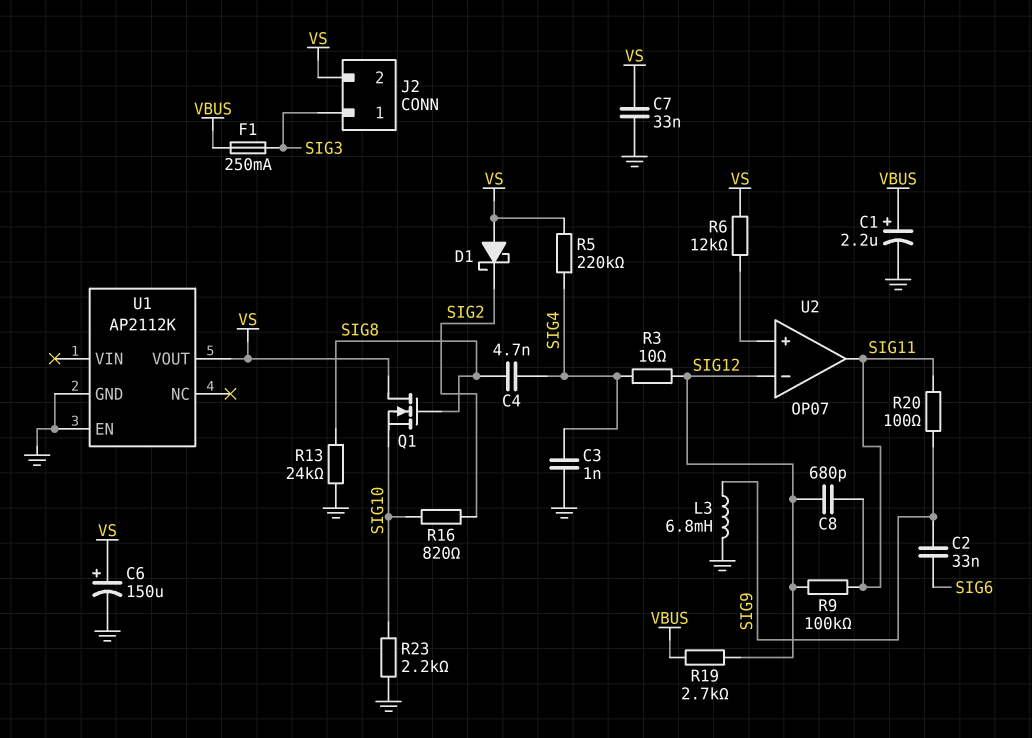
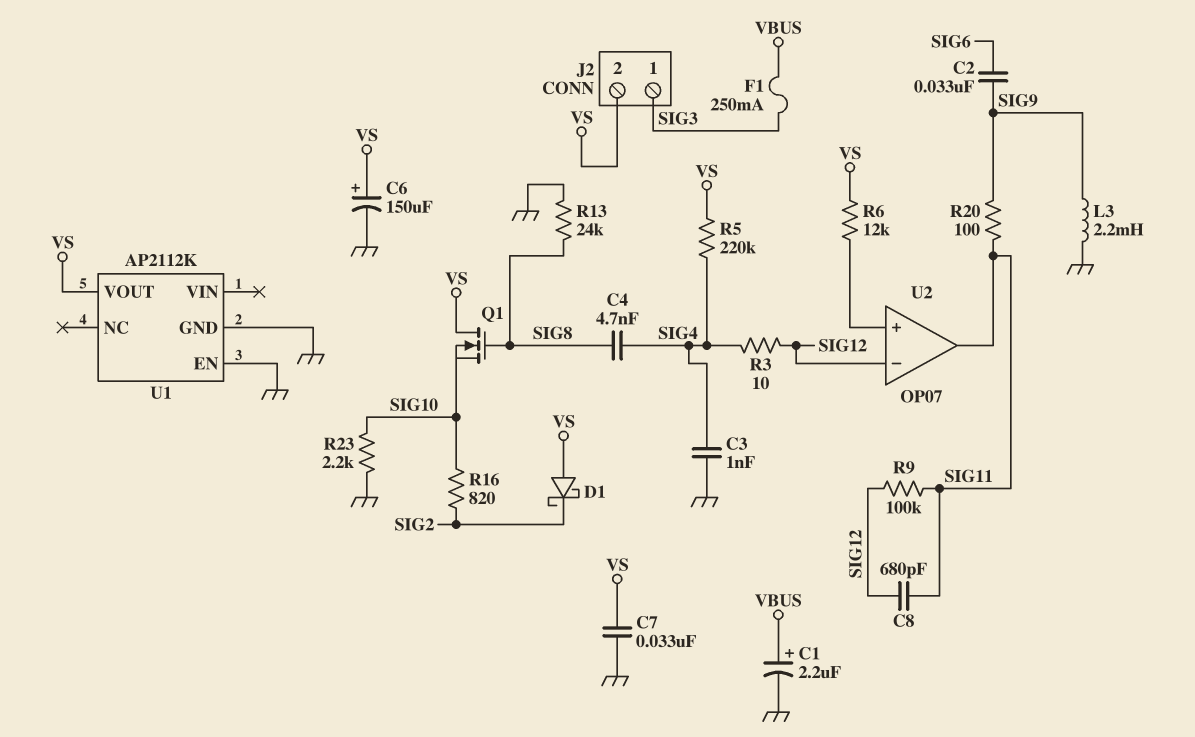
L3: 6.8mH (GND, SIG9) -> 2.2mH (GND, SIG9)
R19: 2.7k (SIG12, VBUS) -> none

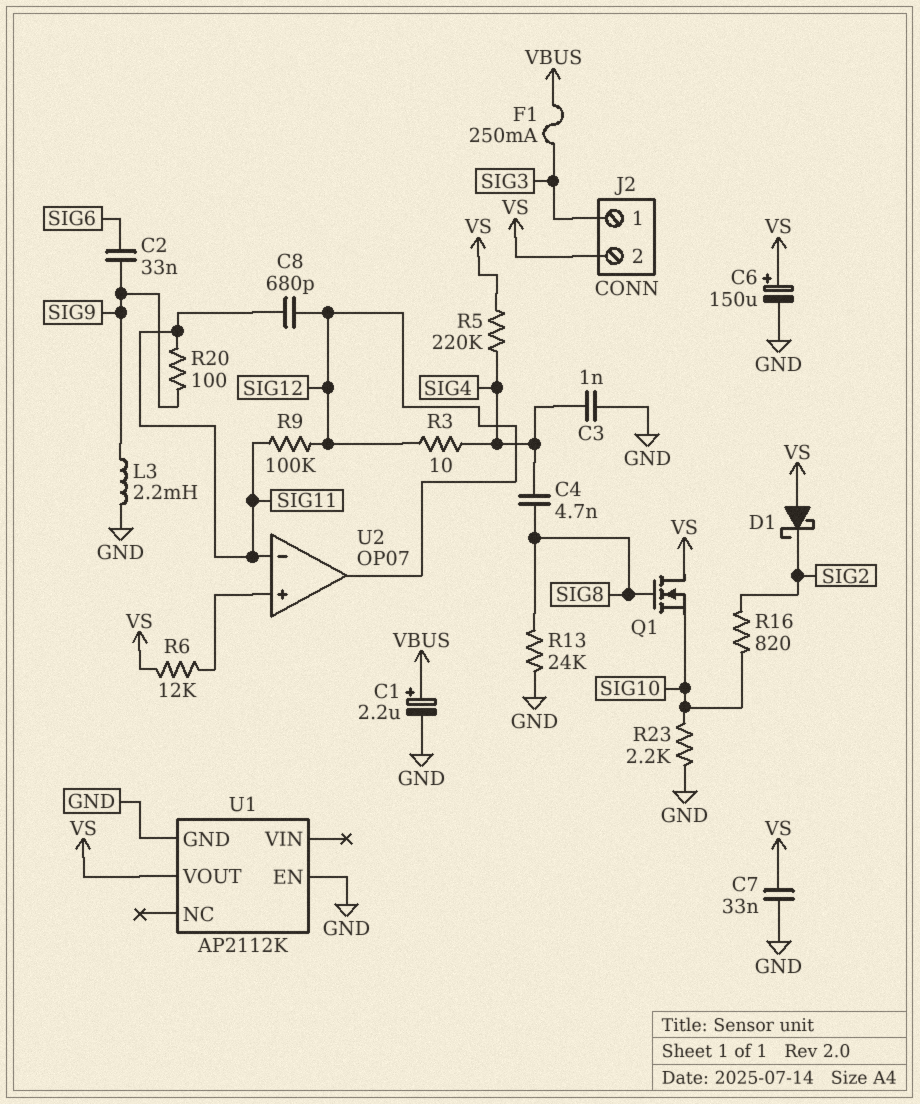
U2 pin in-: SIG12 -> SIG11
U2 pin out: SIG11 -> SIG12

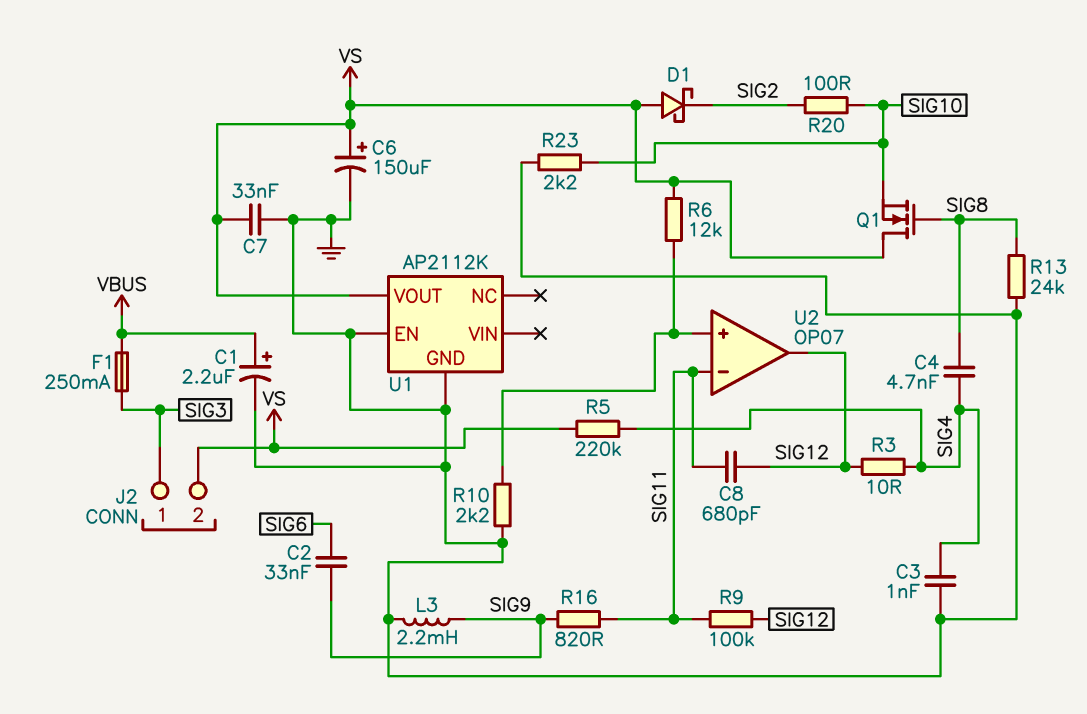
R10: none -> 2.2k (GND, U2/in+)
R16: 820 (SIG2, SIG10) -> 820 (SIG9, SIG11)
R20: 100 (SIG9, SIG11) -> 100 (SIG2, SIG10)

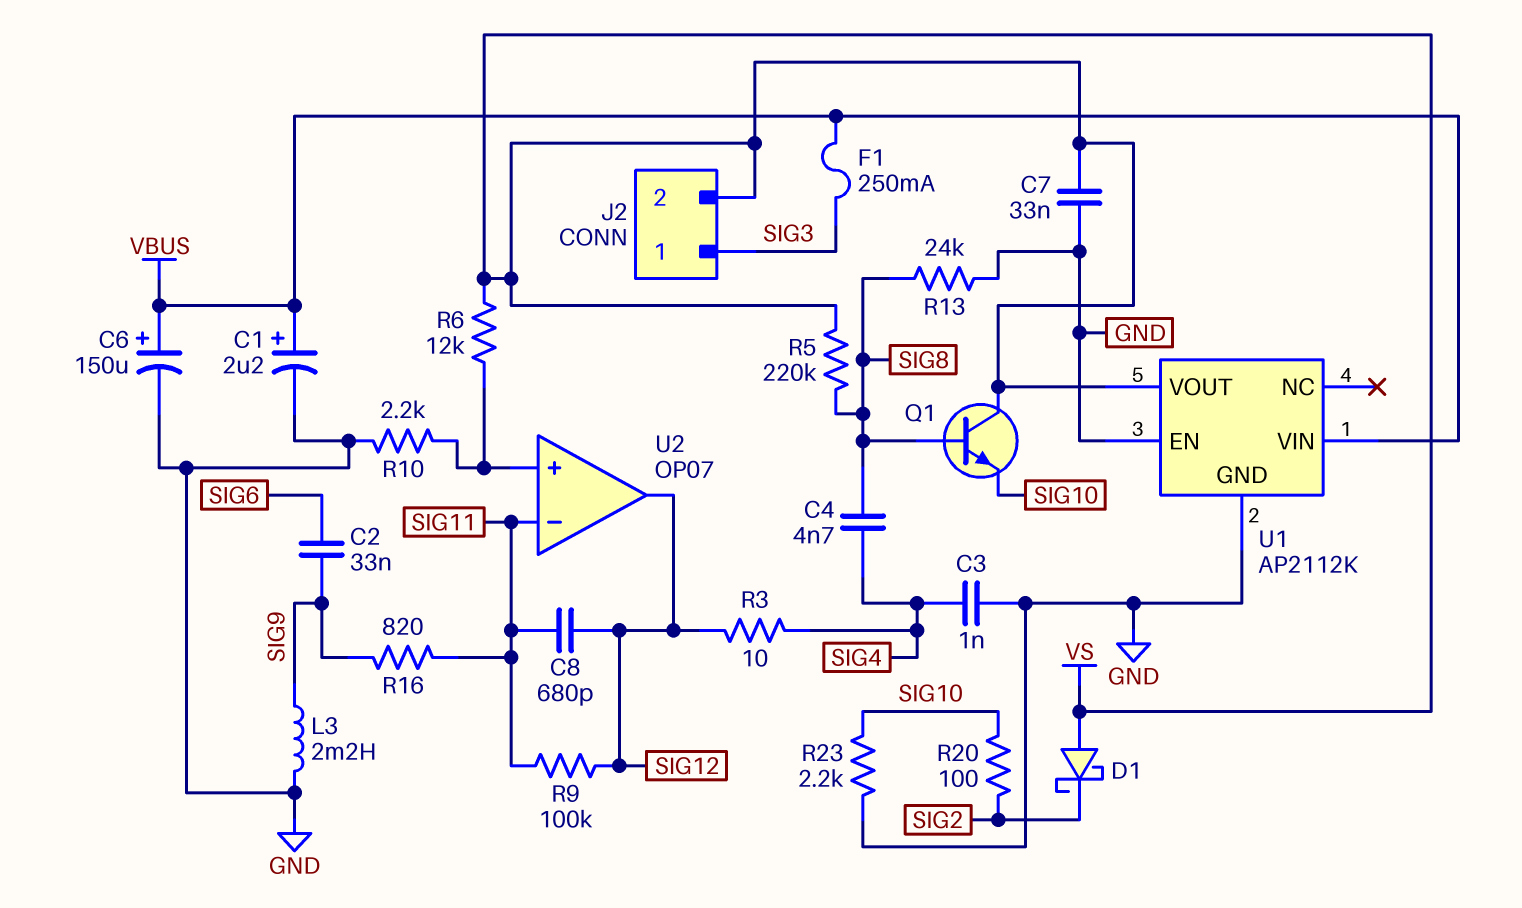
C6: 150uF (plus VS, minus GND) -> 150uF (plus VBUS, minus GND)
Q1: NMOS (G SIG8, D VS, S SIG10) -> NPN (B SIG8, C VS, E SIG10)
R5: 220k (SIG4, VS) -> 220k (SIG8, VS)
U1 pin VIN: none -> VBUS

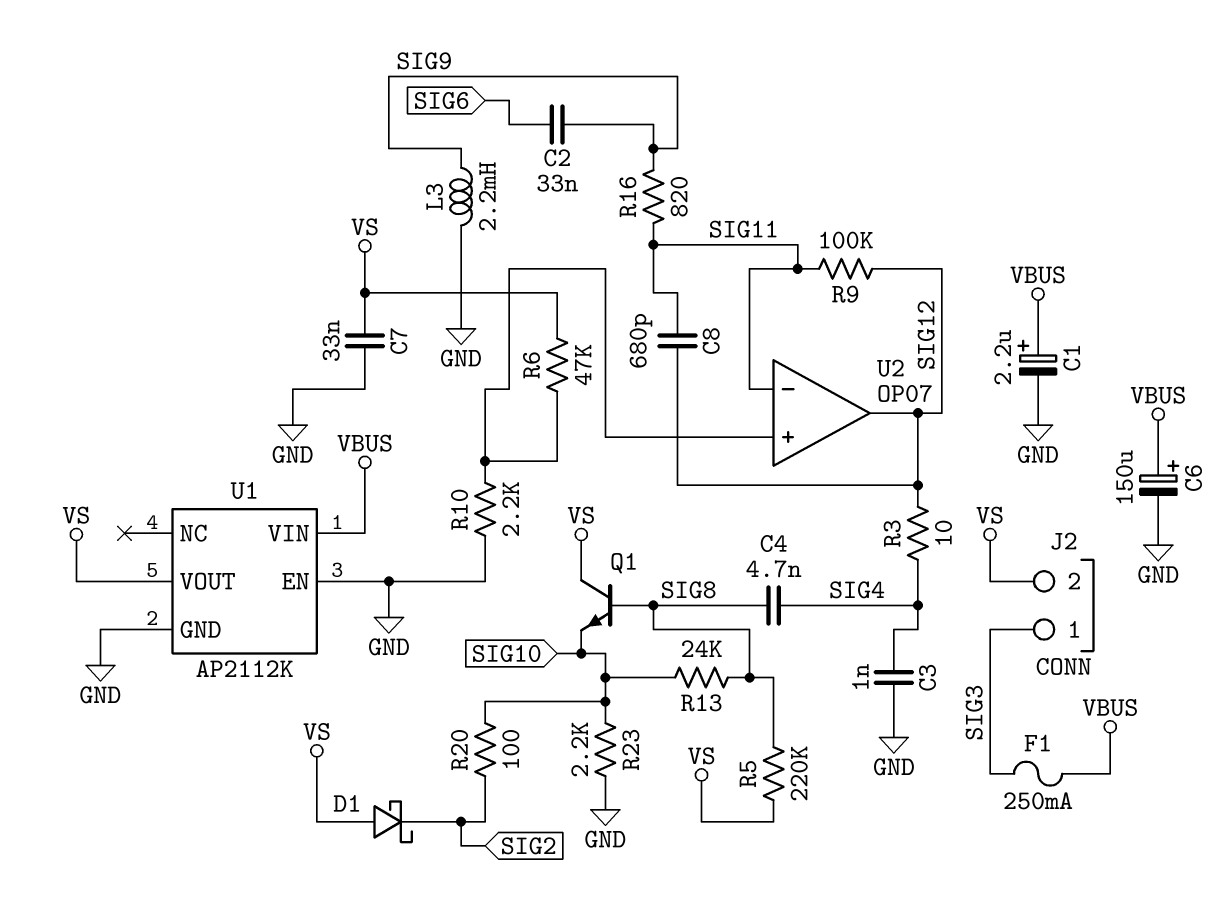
R6: 12k (U2/in+, VS) -> 47k (U2/in+, VS)
R13: 24k (GND, SIG8) -> 24k (SIG8, SIG10)

